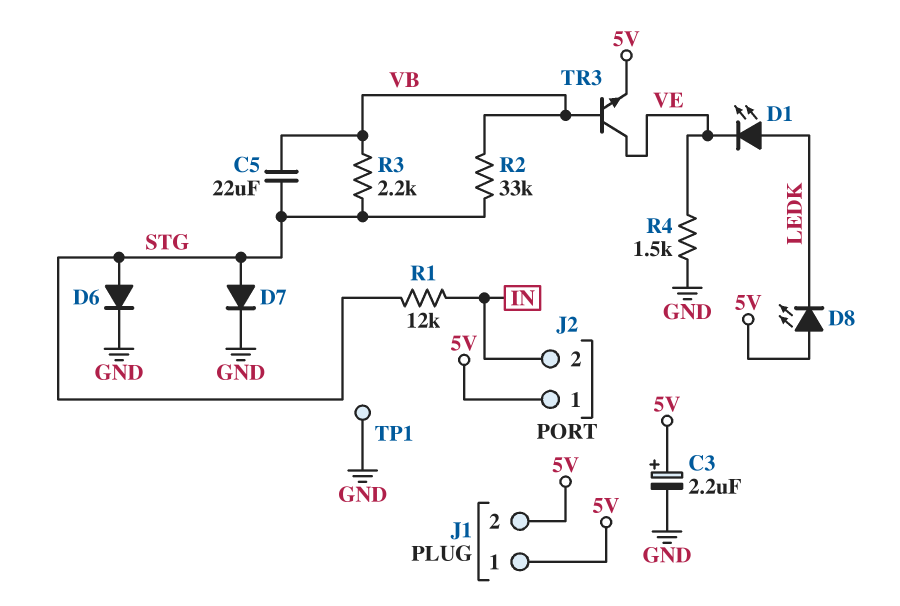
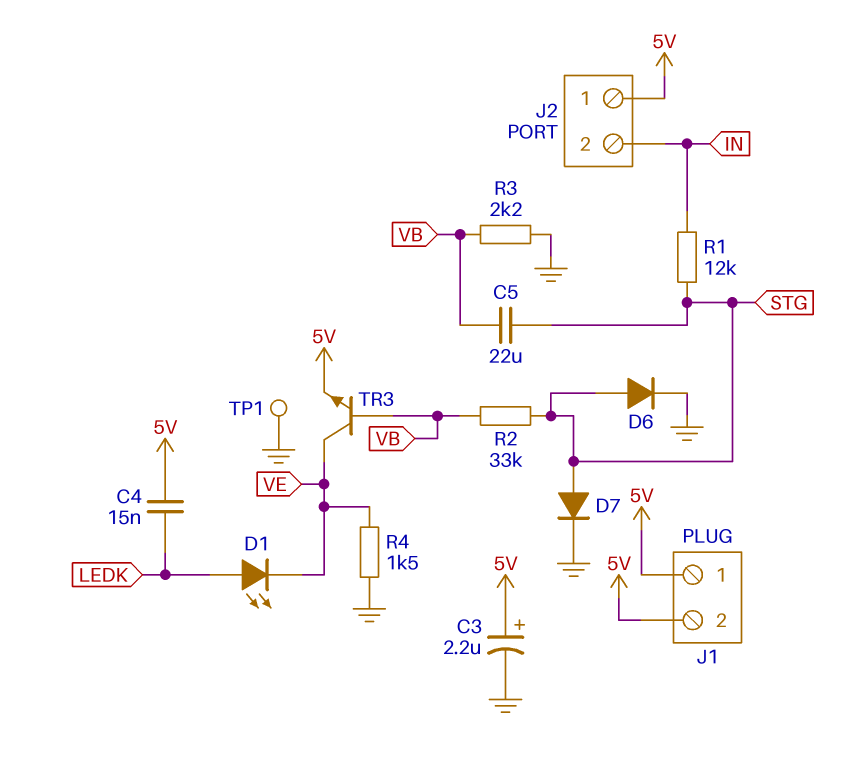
C4: none -> 15nF (5V, LEDK)
D8: LED (A 5V, K LEDK) -> none
R3: 2.2k (STG, VB) -> 2.2k (GND, VB)

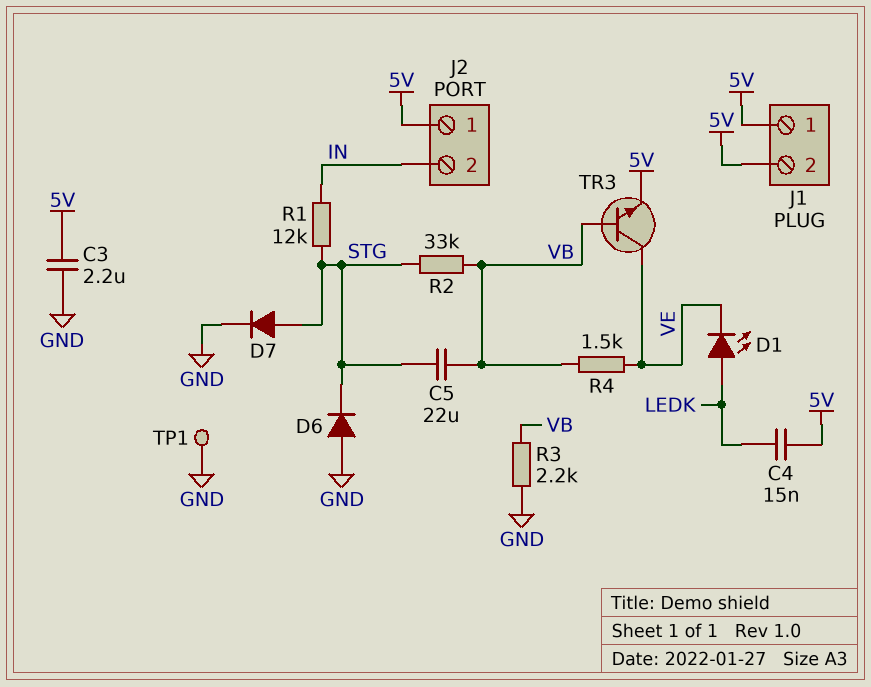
C3: 2.2uF (plus 5V, minus GND) -> 2.2uF (5V, GND)
D6: diode (A STG, K GND) -> diode (A GND, K STG)
R4: 1.5k (GND, VE) -> 1.5k (VB, VE)

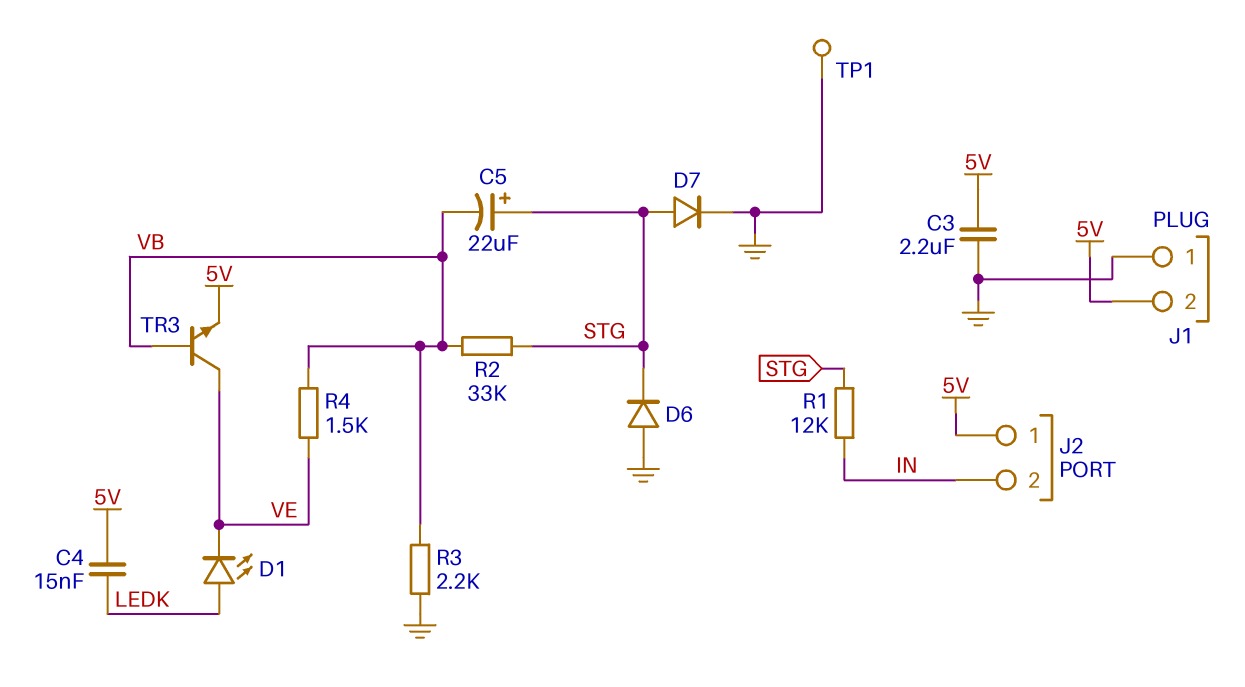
C5: 22uF (STG, VB) -> 22uF (plus STG, minus VB)
J1 pin 1: 5V -> GND

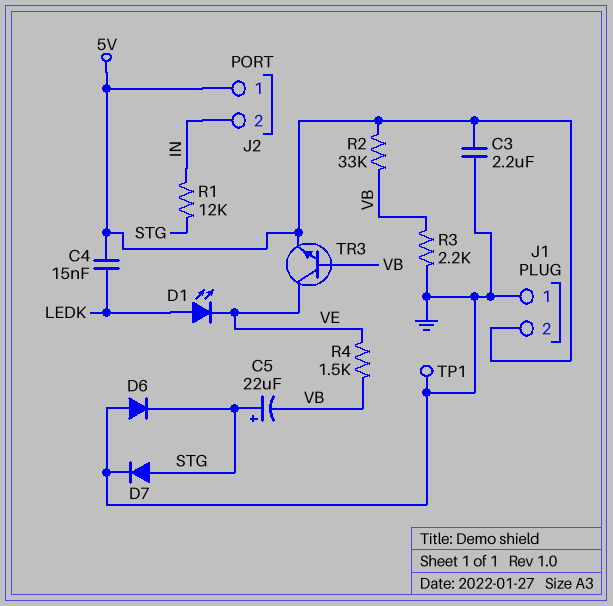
R2: 33k (STG, VB) -> 33k (5V, VB)

